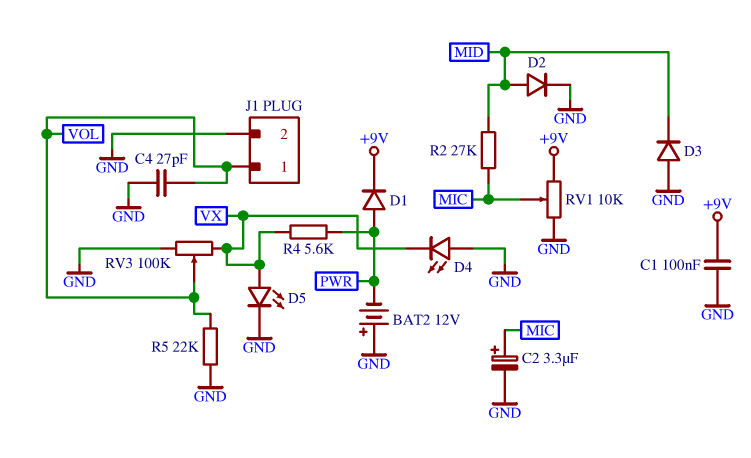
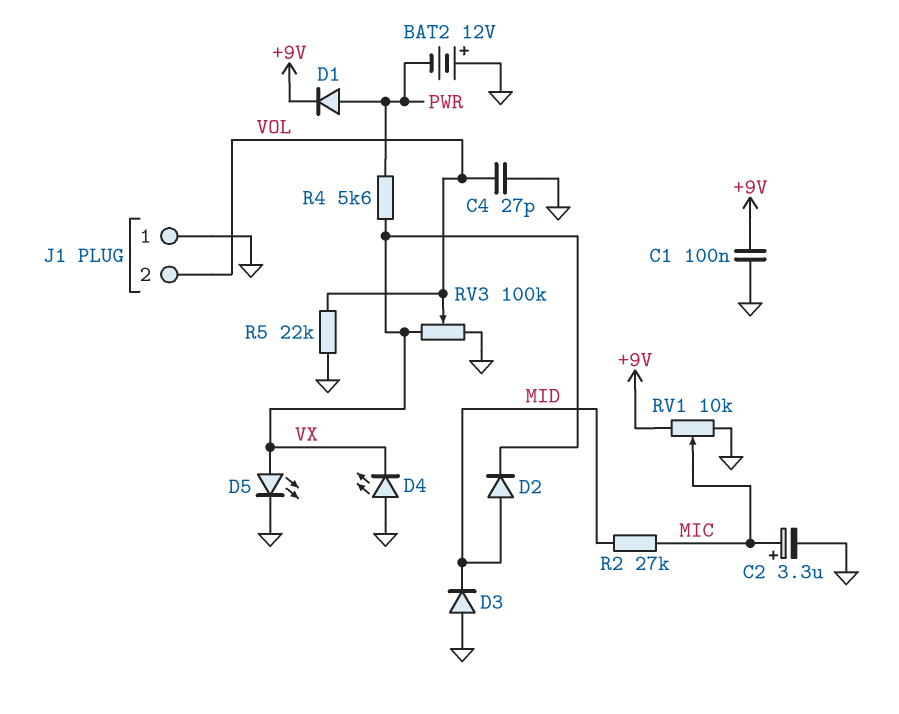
D2: diode (A MID, K GND) -> diode (A MID, K VX)
J1 pin 1: VOL -> GND
J1 pin 2: GND -> VOL

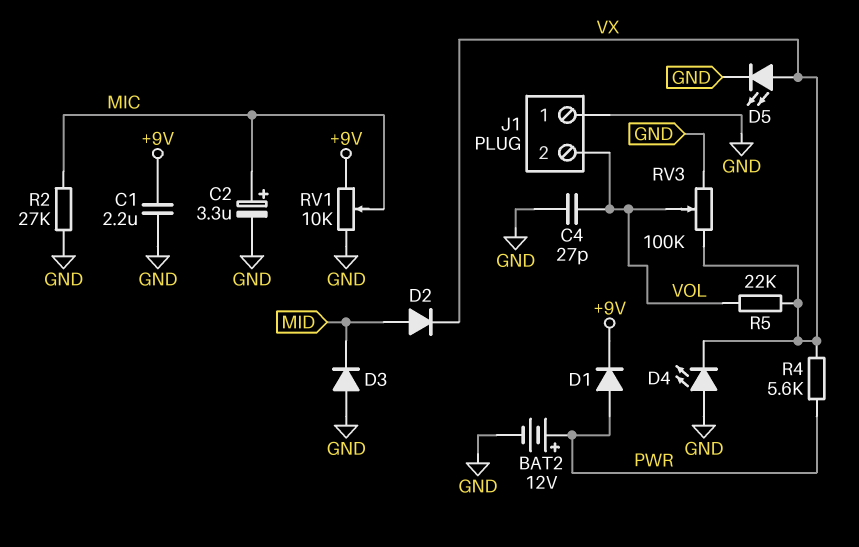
BAT2: 12V (plus GND, minus PWR) -> 12V (plus PWR, minus GND)
C1: 100nF (+9V, GND) -> 2.2uF (+9V, GND)
R2: 27k (MIC, MID) -> 27k (GND, MIC)
R5: 22k (GND, VOL) -> 22k (VOL, VX)

